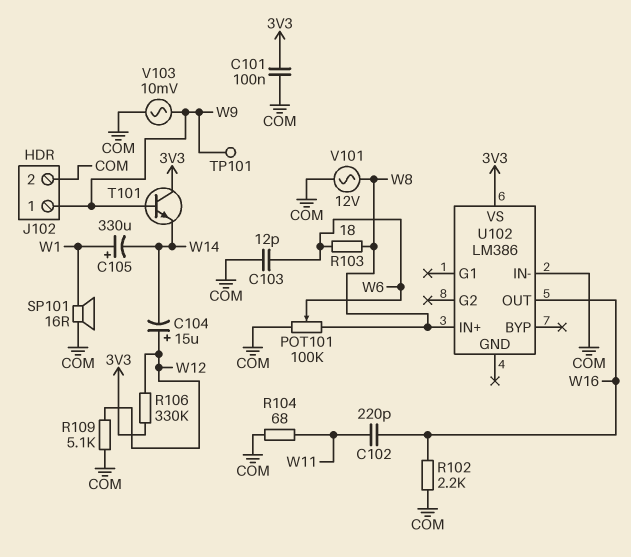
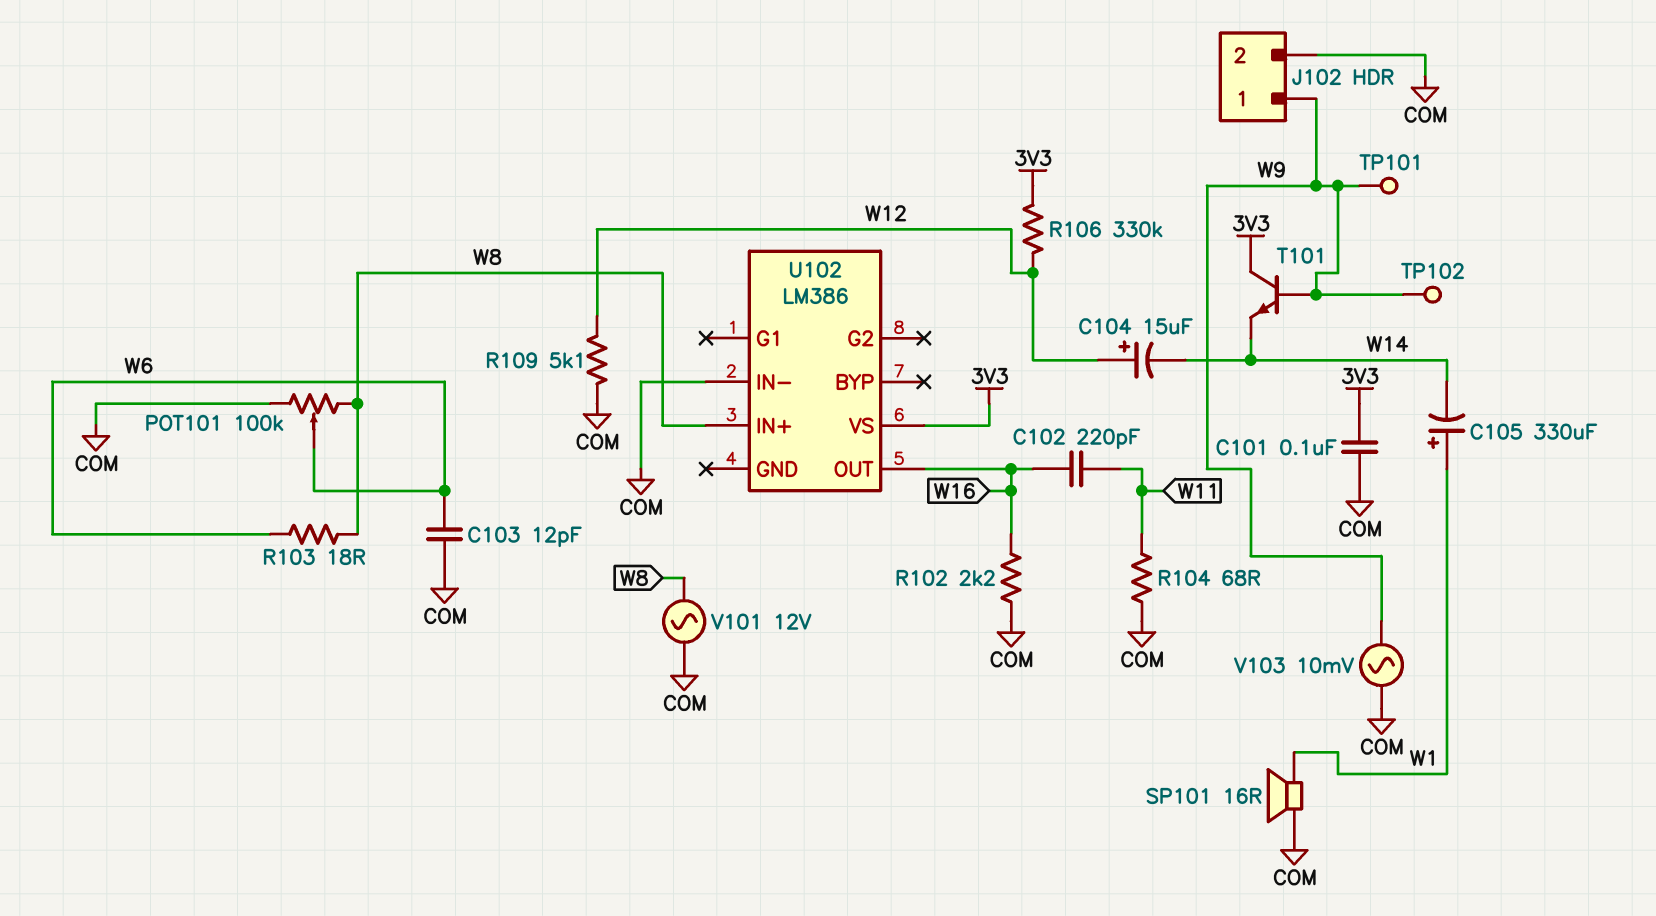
TP102: none -> test point (W9)

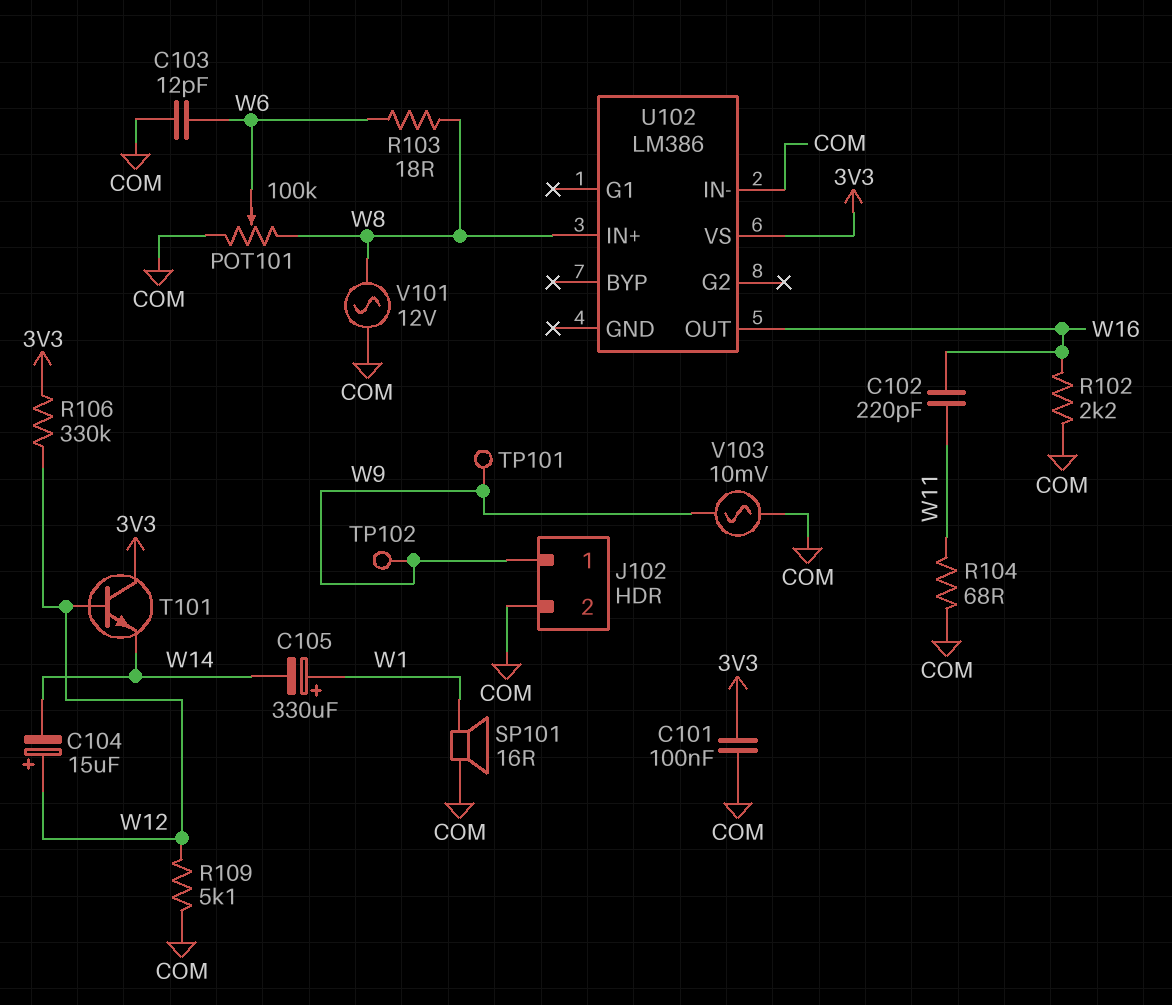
T101: NPN (B W9, C 3V3, E W14) -> NPN (B W12, C 3V3, E W14)

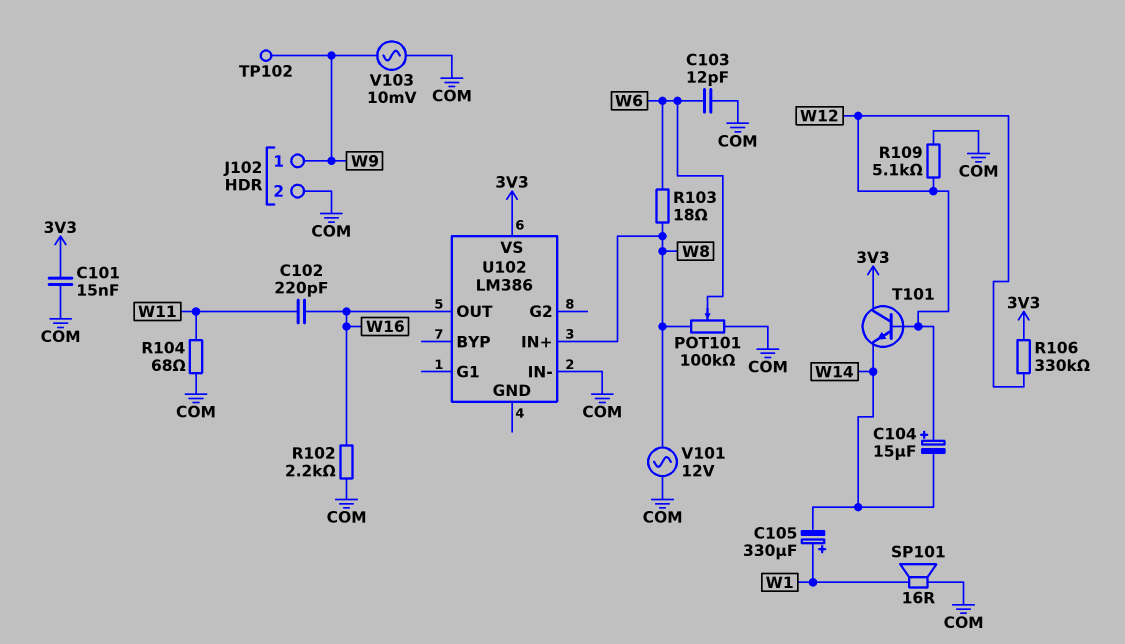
C101: 100nF (3V3, COM) -> 15nF (3V3, COM)
TP101: test point (W9) -> none

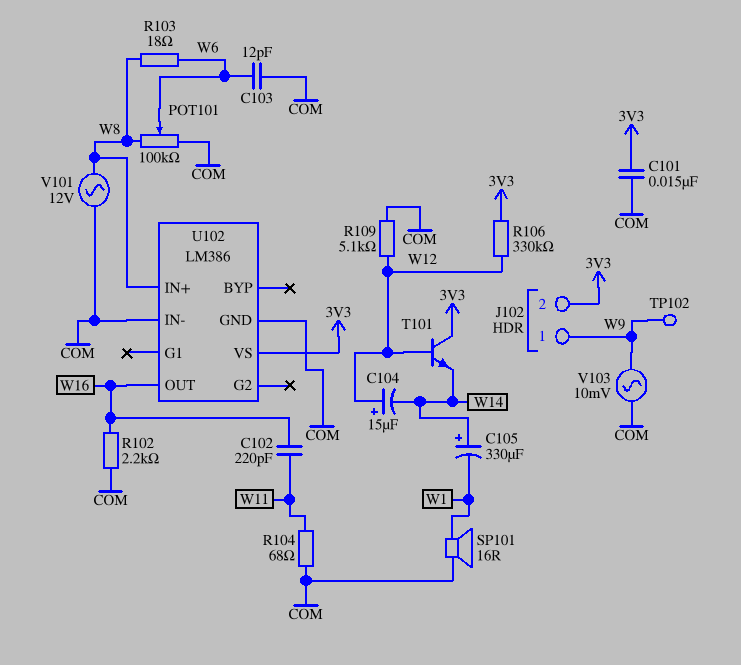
C105: 330uF (plus W1, minus W14) -> 330uF (plus W14, minus W1)
J102 pin 2: COM -> 3V3
U102 pin GND: none -> COM

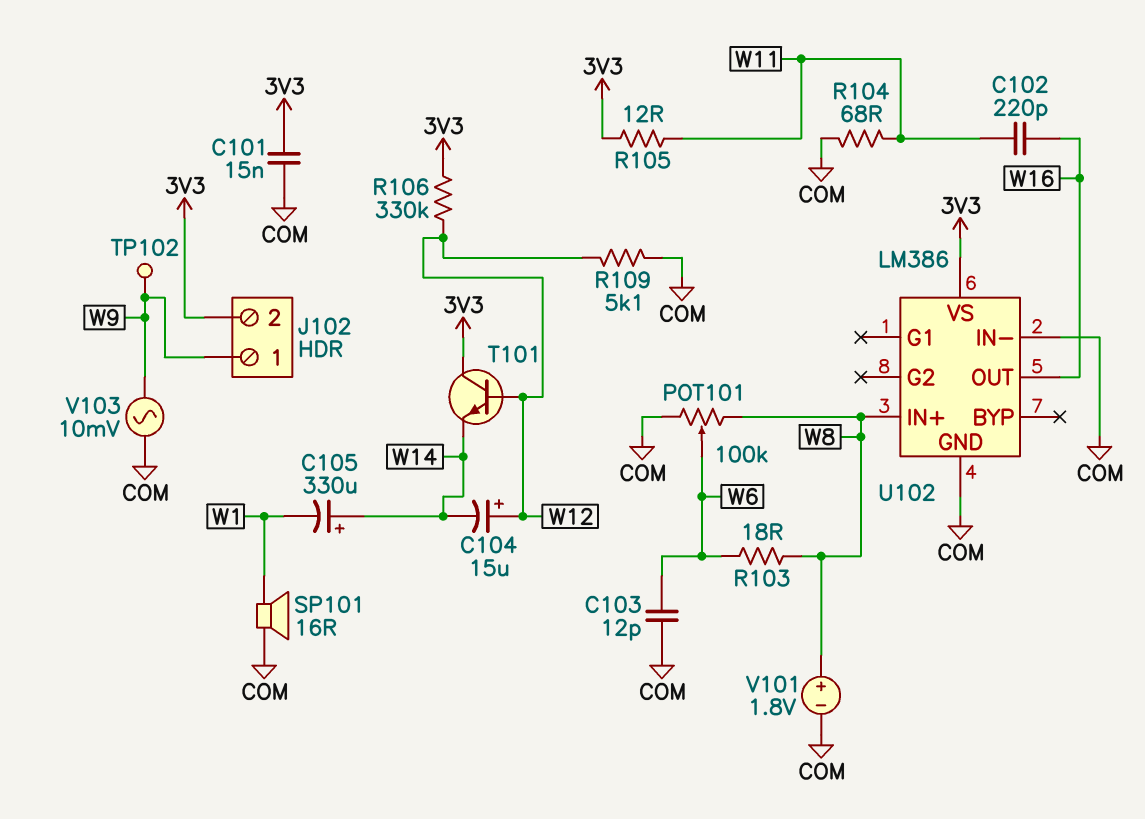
R102: 2.2k (COM, W16) -> none
R105: none -> 12 (3V3, W11)
V101: AC 12V (COM, W8) -> 1.8V (plus W8, minus COM)

